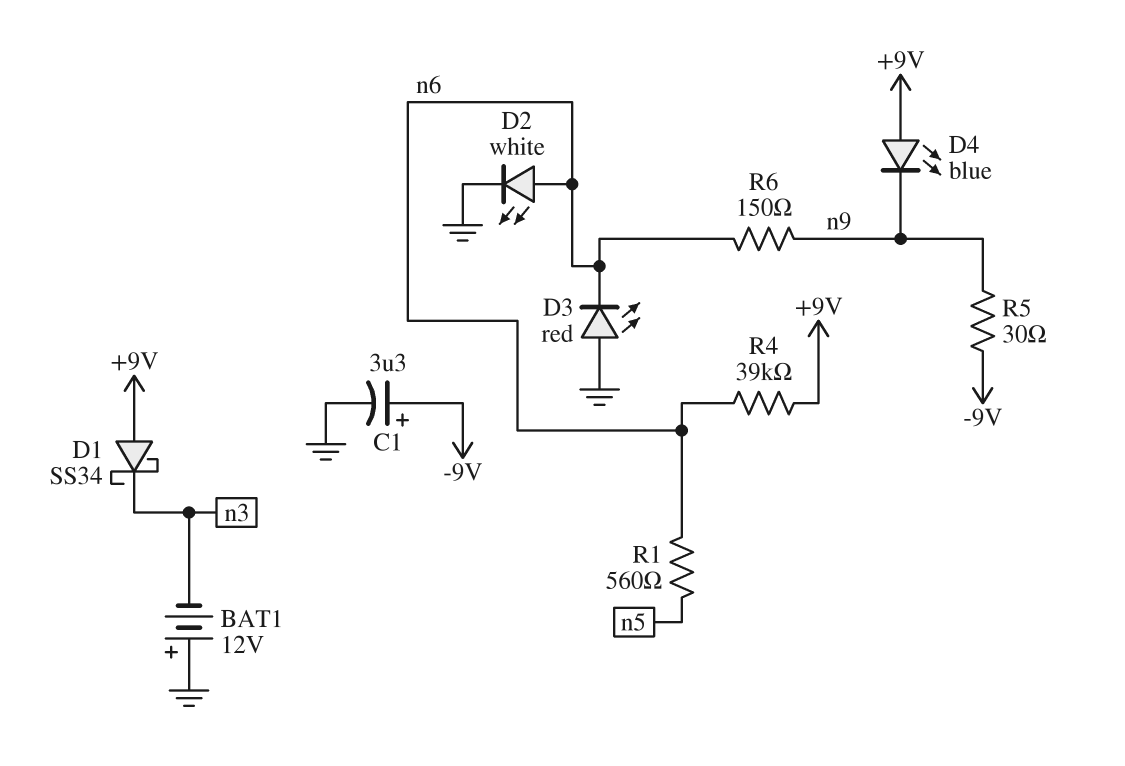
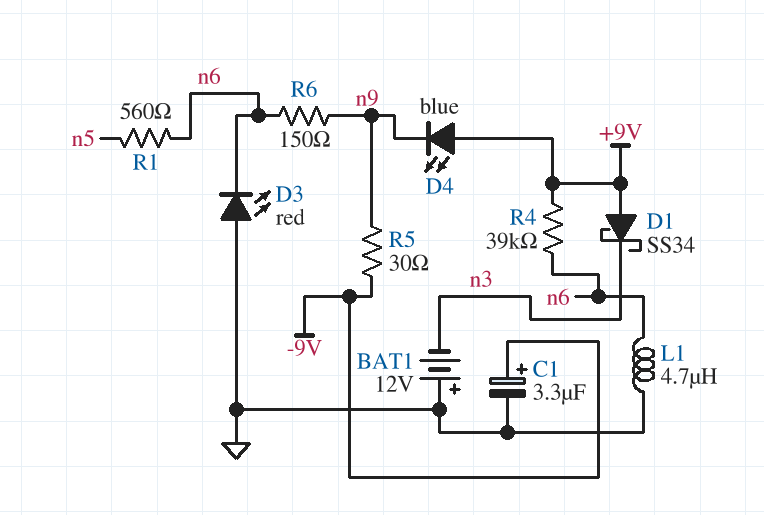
D2: LED white (A n6, K GND) -> none
L1: none -> 4.7uH (GND, n6)

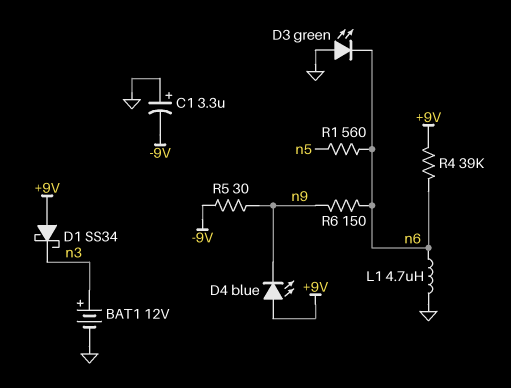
BAT1: 12V (plus GND, minus n3) -> 12V (plus n3, minus GND)
C1: 3.3uF (plus -9V, minus GND) -> 3.3uF (plus GND, minus -9V)
D3: LED red (A GND, K n6) -> LED green (A GND, K n6)

